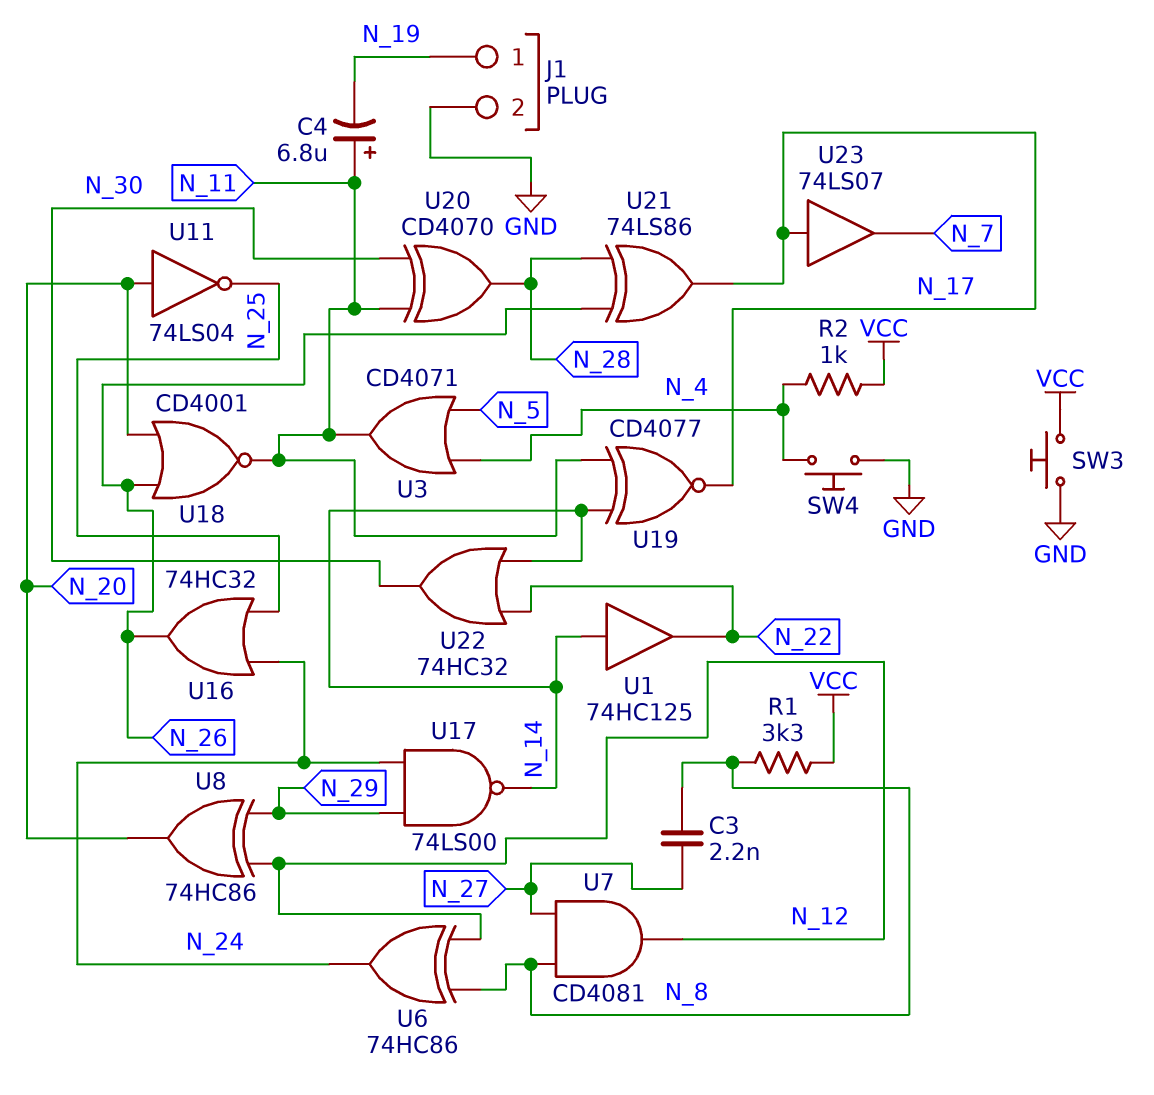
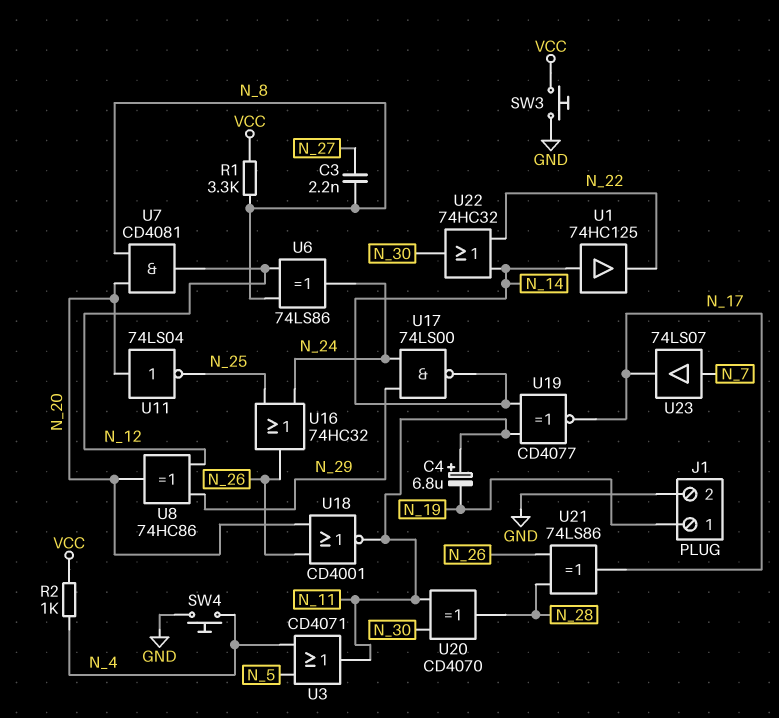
U6: XOR 74HC86 (in N_8, in N_12, out N_24) -> XOR 74LS86 (in N_8, in N_12, out N_24)
U7: AND CD4081 (in N_8, in N_27, out N_12) -> AND CD4081 (in N_8, in N_20, out N_12)
U23: buffer 74LS07 (in N_17, out N_7) -> buffer 74LS07 (in N_7, out N_17)

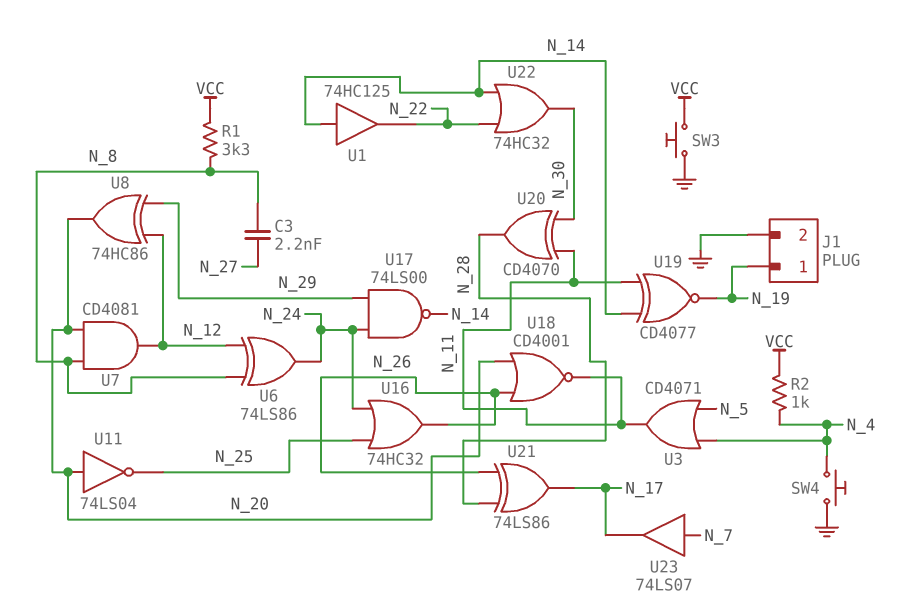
C4: 6.8uF (plus N_11, minus N_19) -> none
U19: XNOR CD4077 (in N_11, in N_14, out N_17) -> XNOR CD4077 (in N_11, in N_14, out N_19)

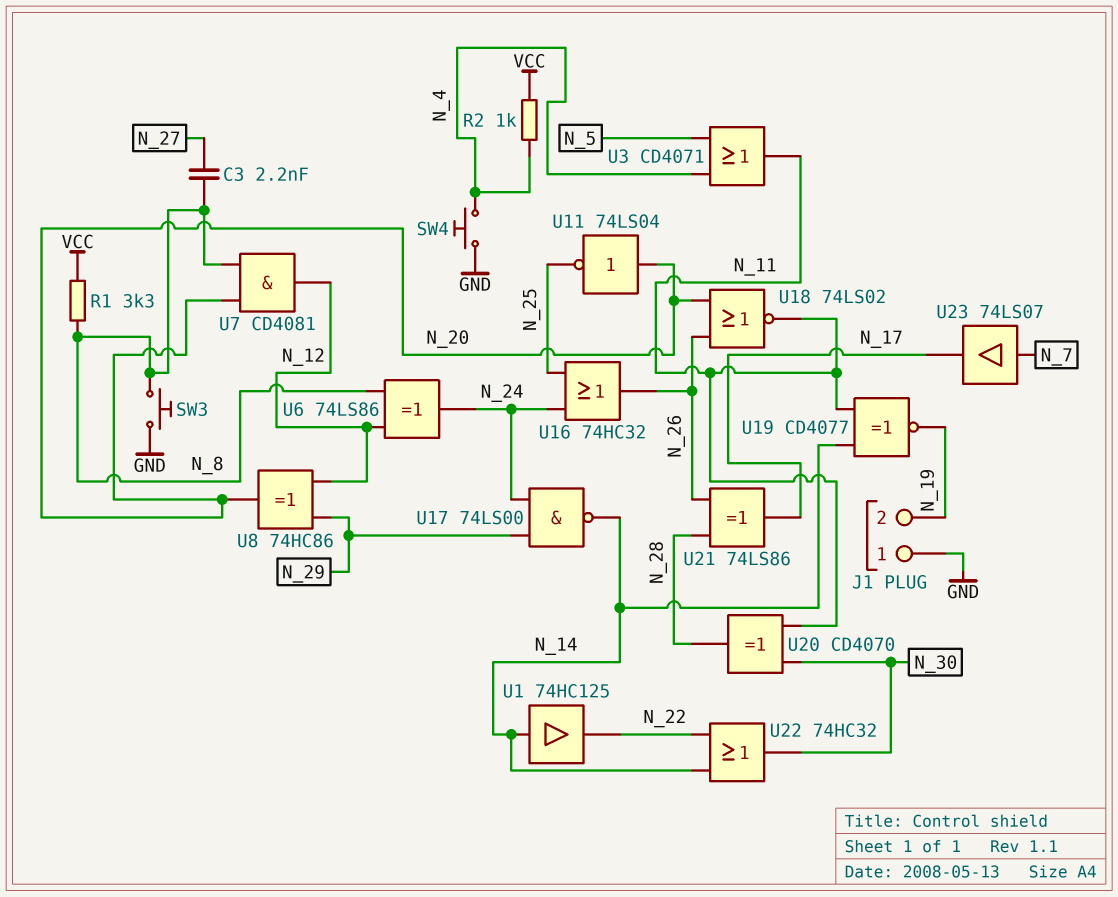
J1 pin 1: N_19 -> GND
J1 pin 2: GND -> N_19
SW3: button (GND, VCC) -> button (GND, N_8)
U18: NOR CD4001 (in N_20, in N_26, out N_11) -> NOR 74LS02 (in N_20, in N_26, out N_11)

